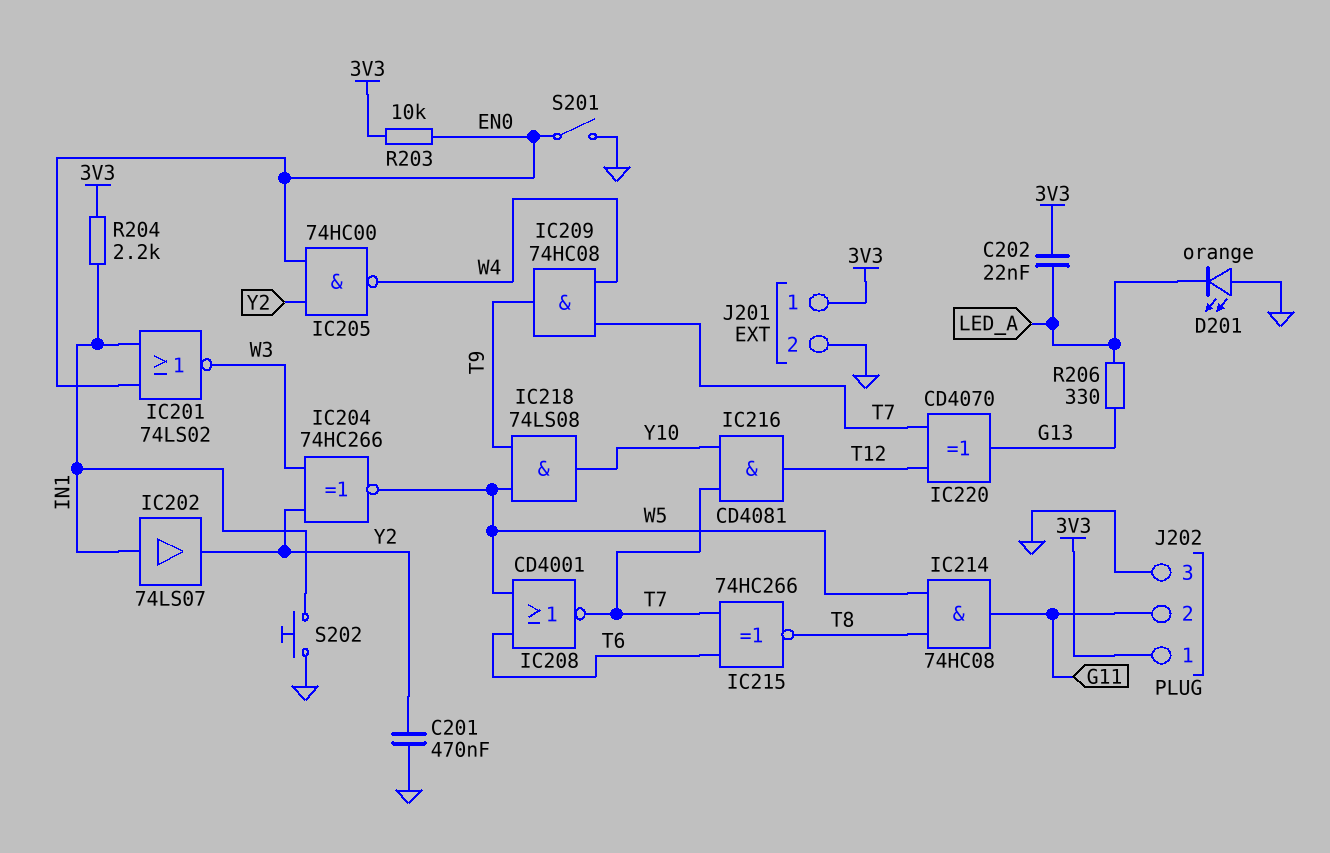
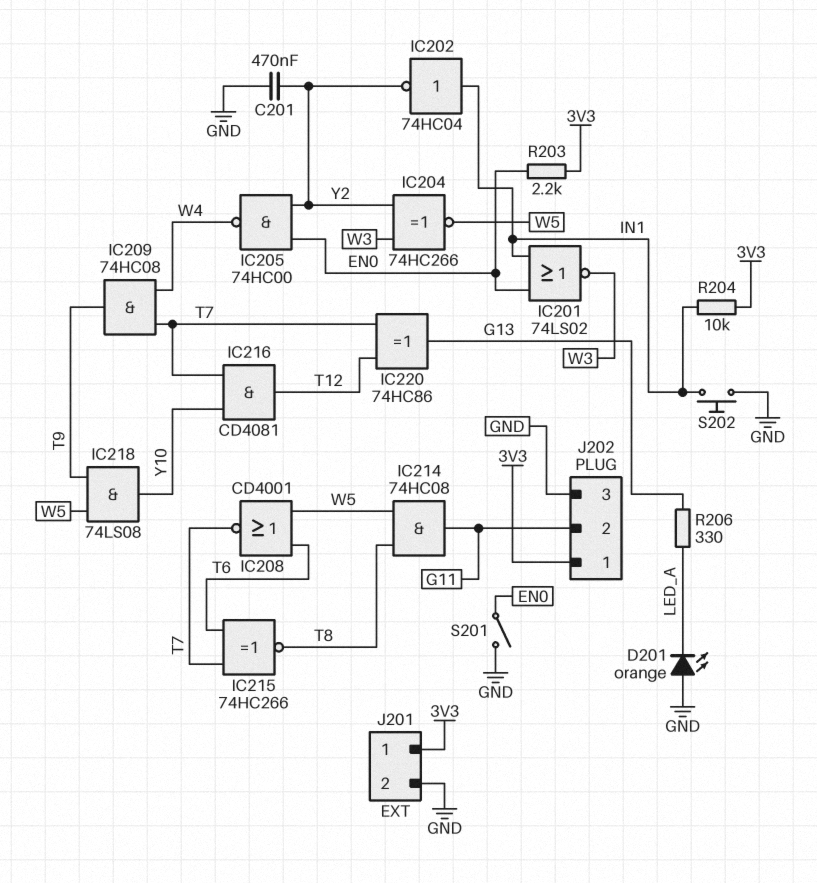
C202: 22nF (3V3, LED_A) -> none
IC202: buffer 74LS07 (in IN1, out Y2) -> NOT 74HC04 (in IN1, out Y2)
IC220: XOR CD4070 (in T7, in T12, out G13) -> XOR 74HC86 (in T7, in T12, out G13)
R203: 10k (3V3, EN0) -> 2.2k (3V3, EN0)
R204: 2.2k (3V3, IN1) -> 10k (3V3, IN1)

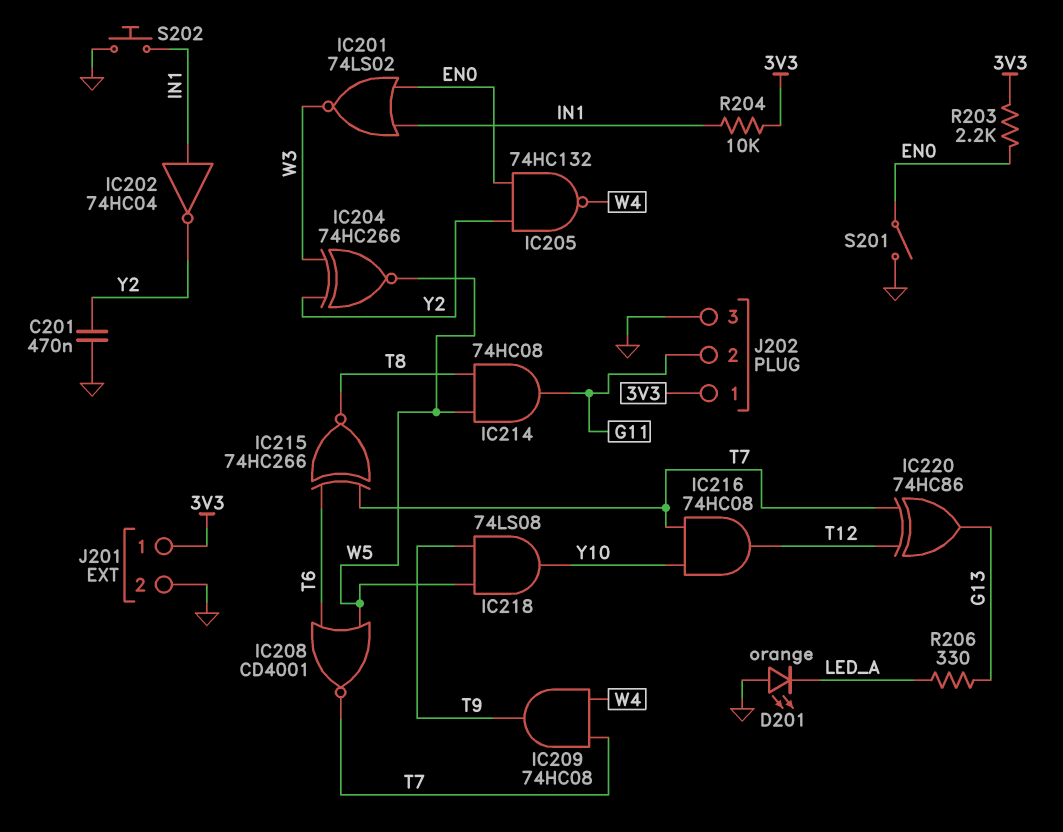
IC205: NAND 74HC00 (in EN0, in Y2, out W4) -> NAND 74HC132 (in EN0, in Y2, out W4)
IC216: AND CD4081 (in T7, in Y10, out T12) -> AND 74HC08 (in T7, in Y10, out T12)

